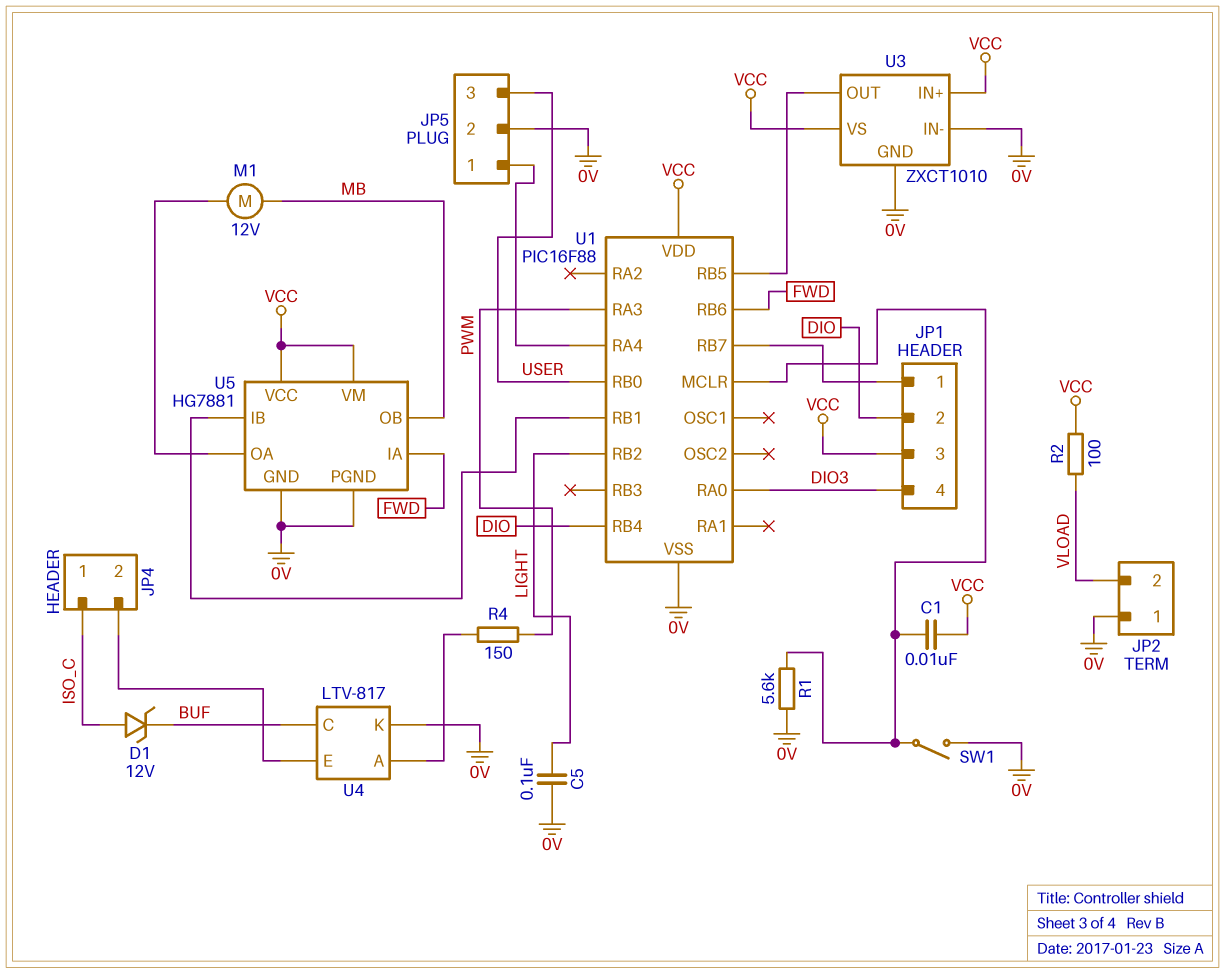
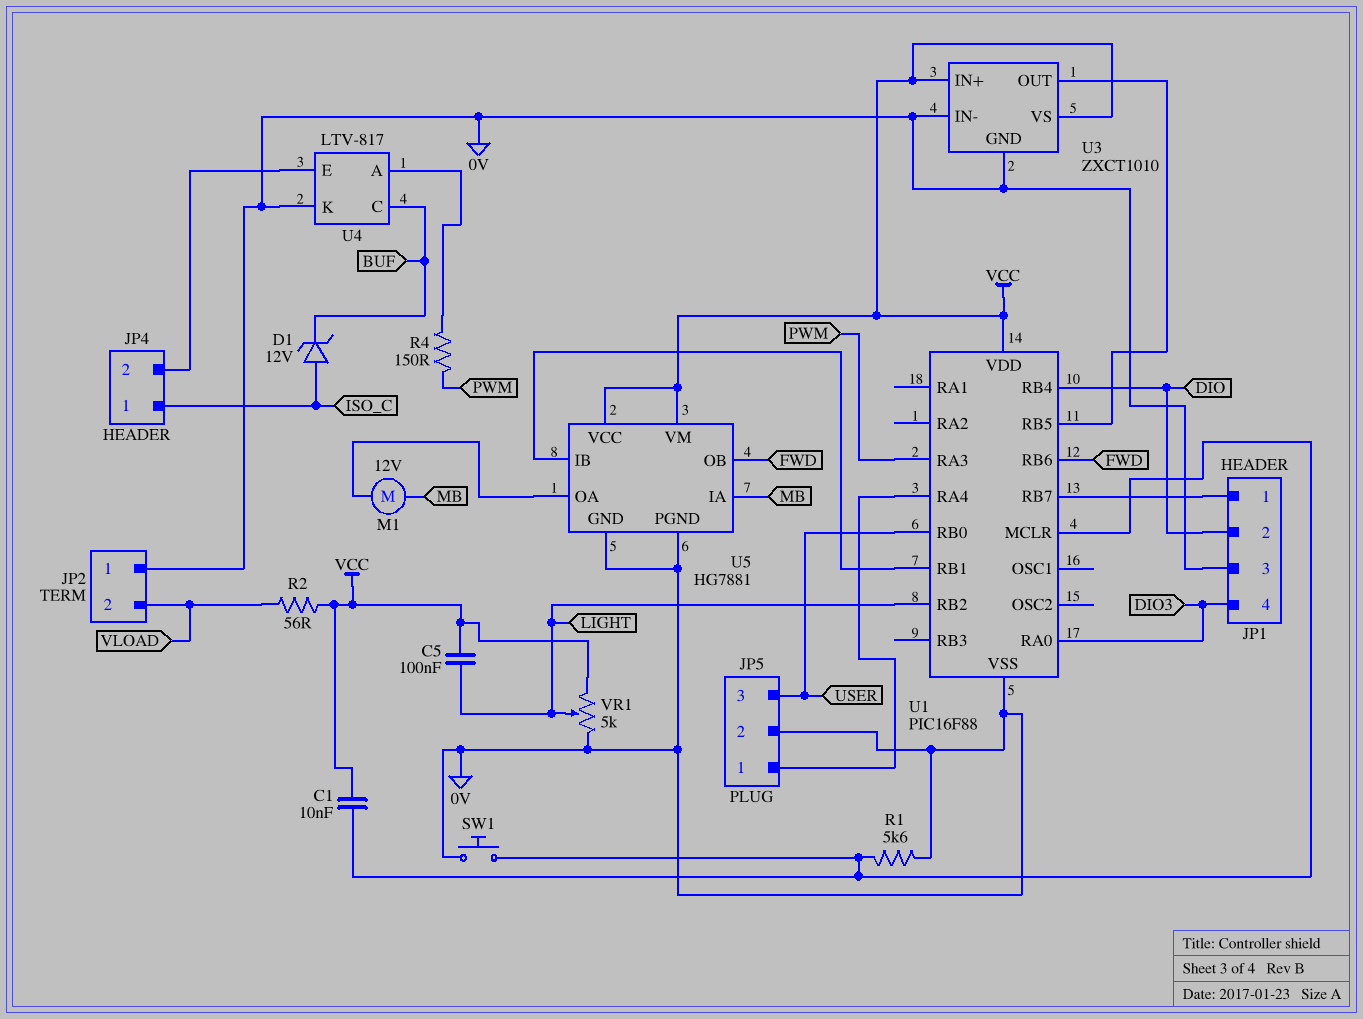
C5: 100nF (0V, LIGHT) -> 100nF (LIGHT, VCC)
JP1 pin 3: VCC -> 0V
R2: 100 (VCC, VLOAD) -> 56 (VCC, VLOAD)
SW1: switch (0V, U1/MCLR) -> button (0V, U1/MCLR)
U5 pin IA: FWD -> MB
U5 pin OB: MB -> FWD
VR1: none -> 5k (0V, VCC, wiper LIGHT)

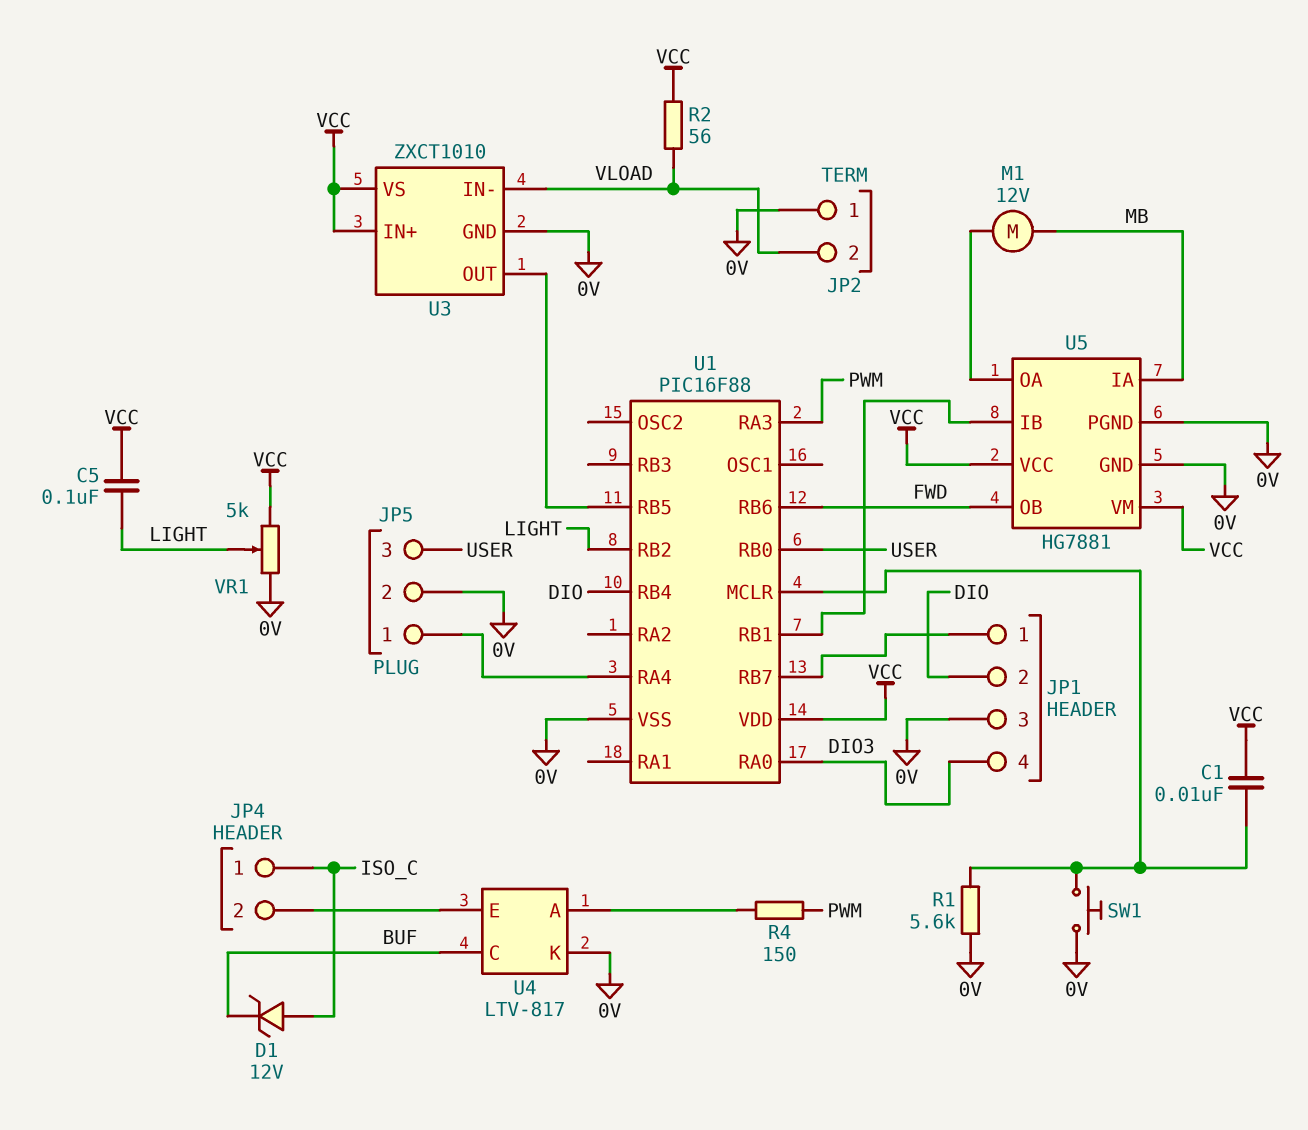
U3 pin IN-: 0V -> VLOAD

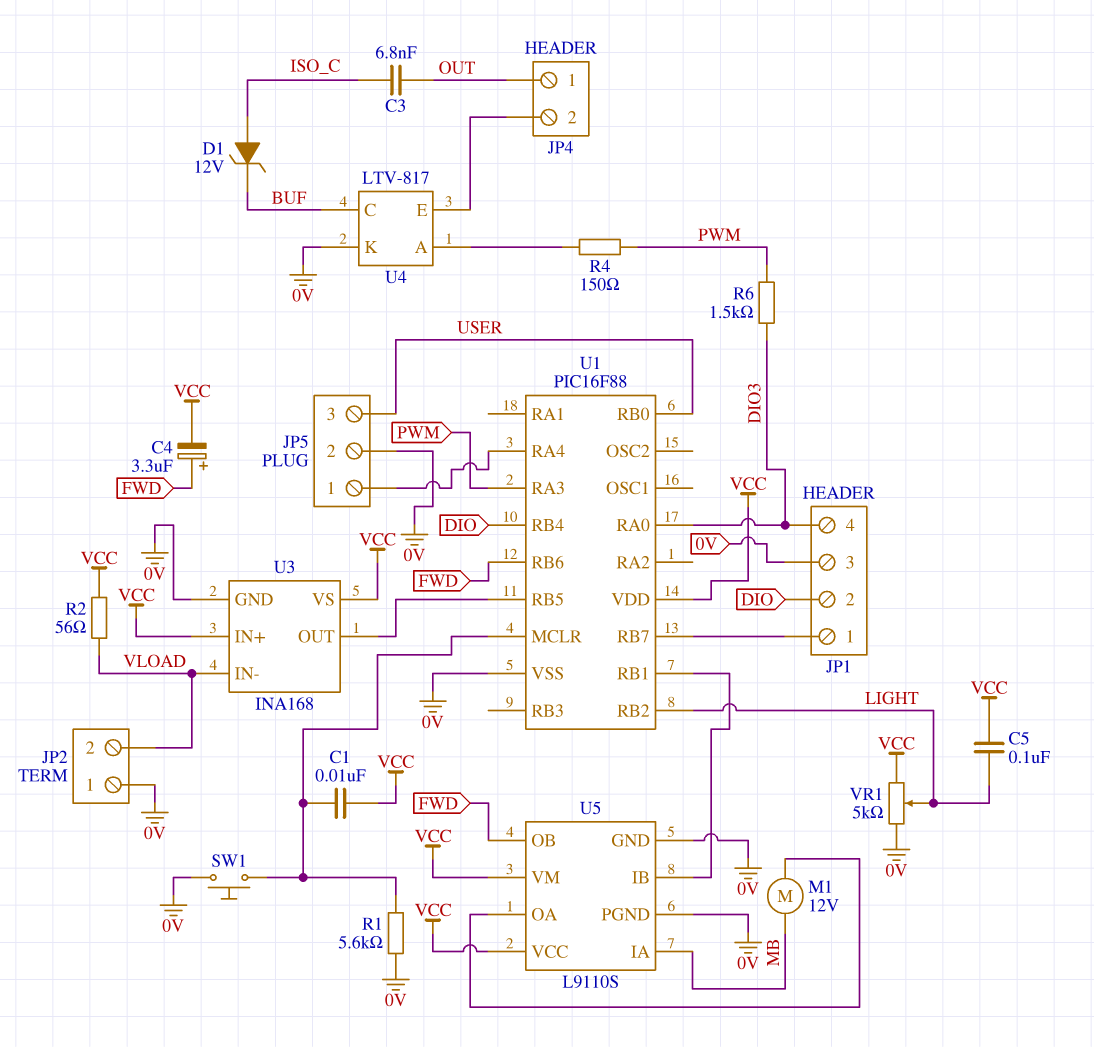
C3: none -> 6.8nF (ISO_C, OUT)
C4: none -> 3.3uF (plus FWD, minus VCC)
JP4 pin 1: ISO_C -> OUT
R6: none -> 1.5k (DIO3, PWM)
U3: ZXCT1010 -> INA168
U5: HG7881 -> L9110S

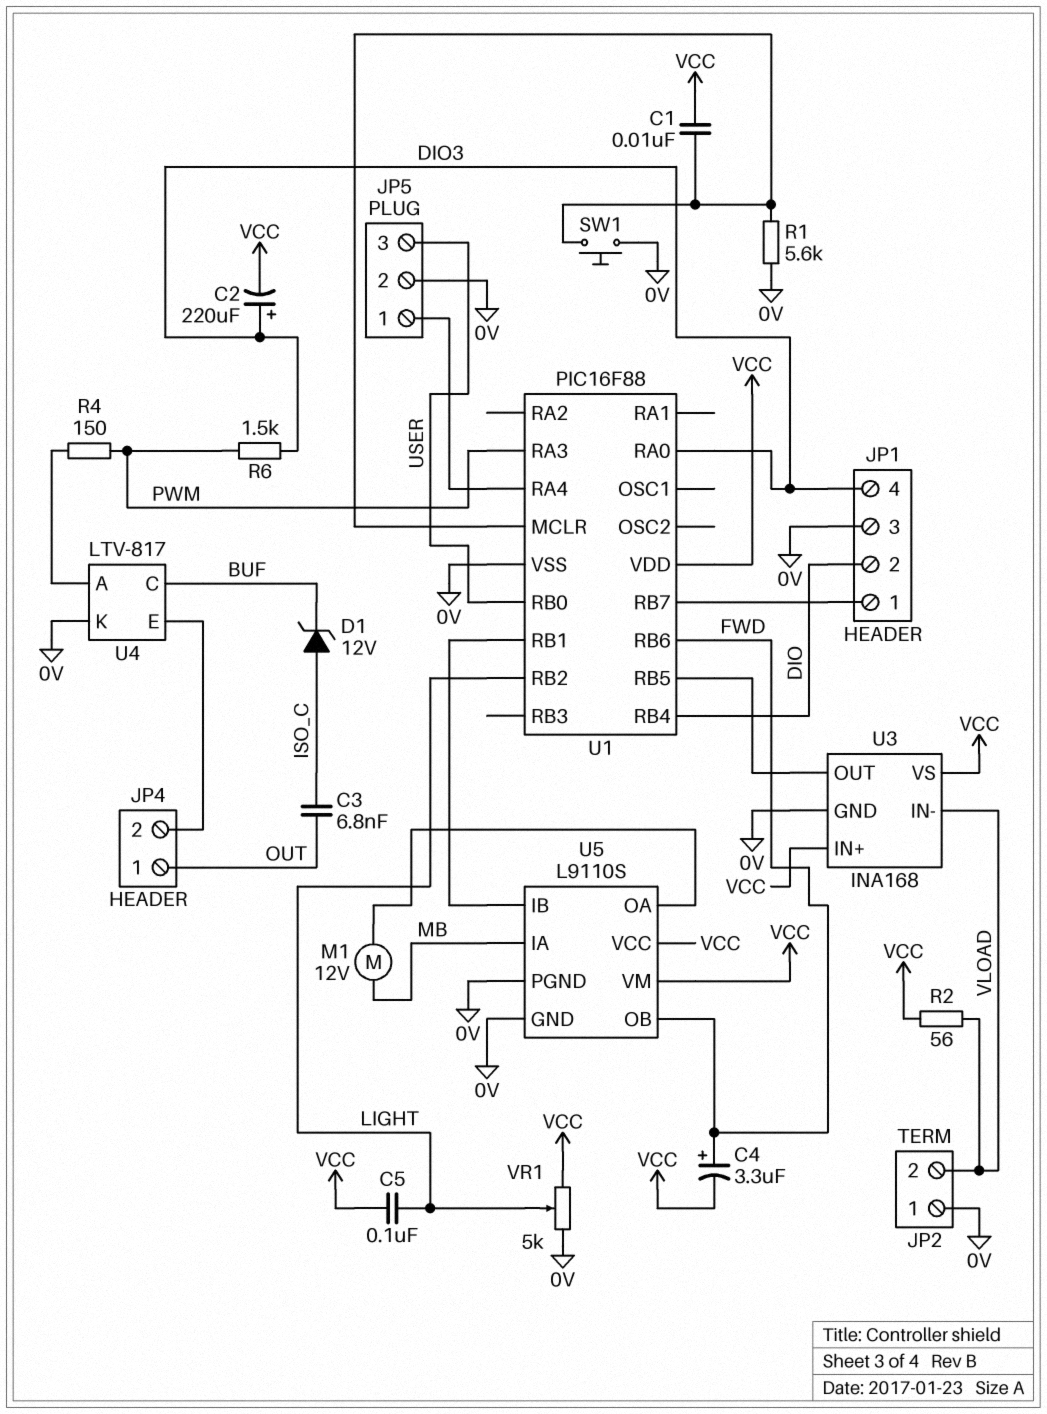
C2: none -> 220uF (plus DIO3, minus VCC)

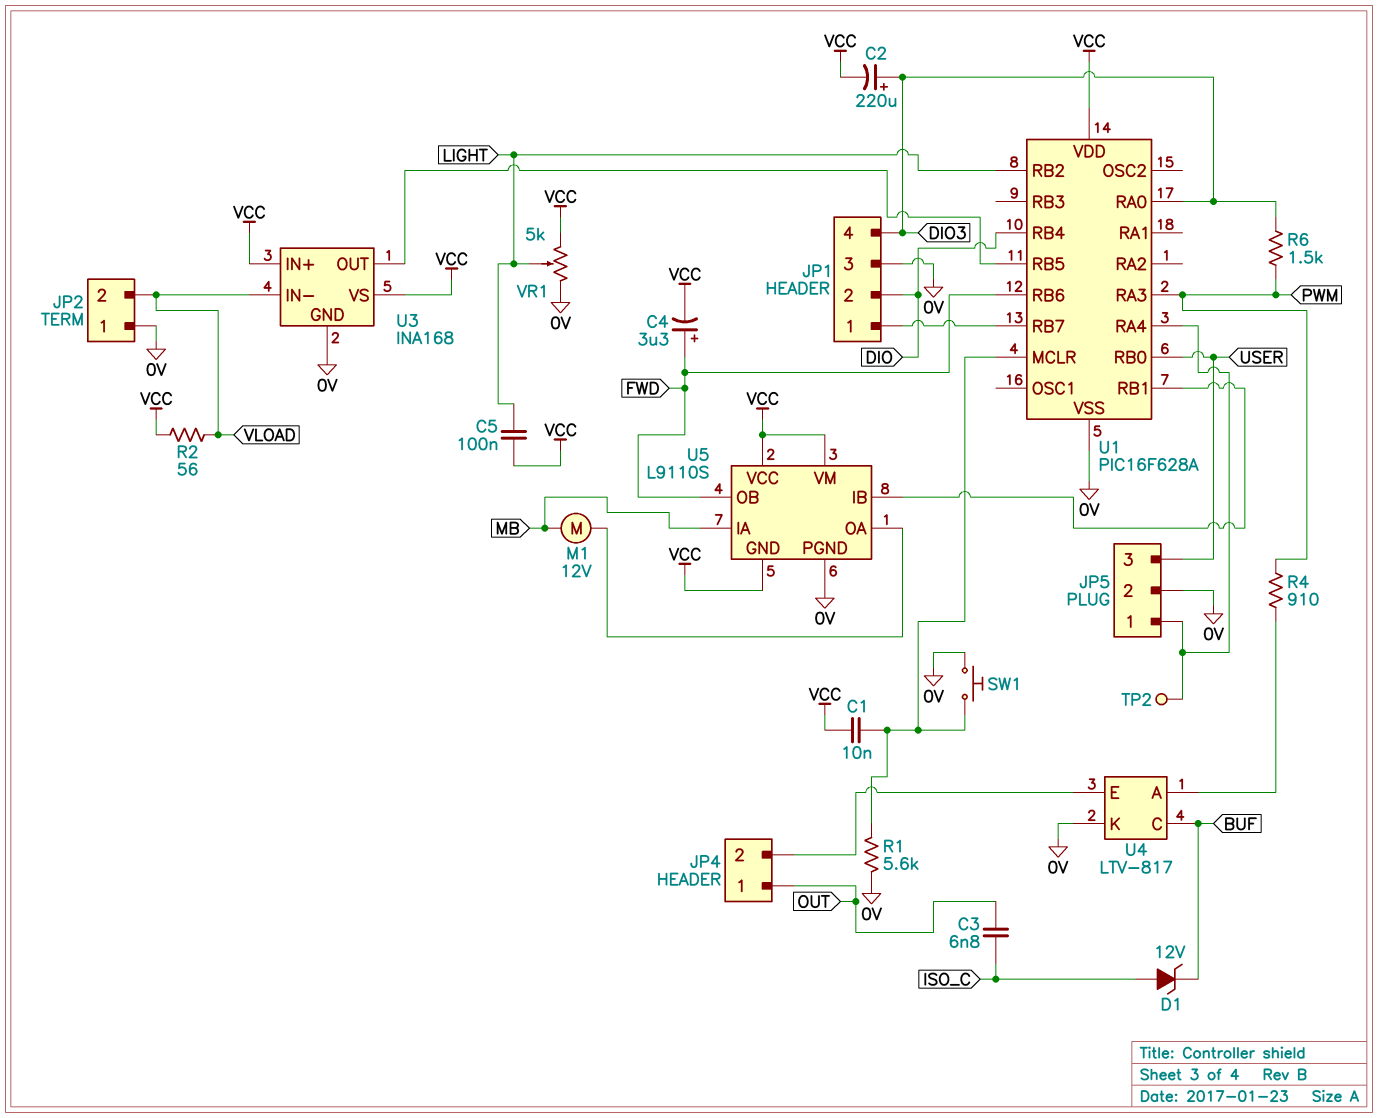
R4: 150 (PWM, U4/A) -> 910 (PWM, U4/A)
TP2: none -> test point (JP5/1)
U1: PIC16F88 -> PIC16F628A
U5 pin GND: 0V -> VCC

